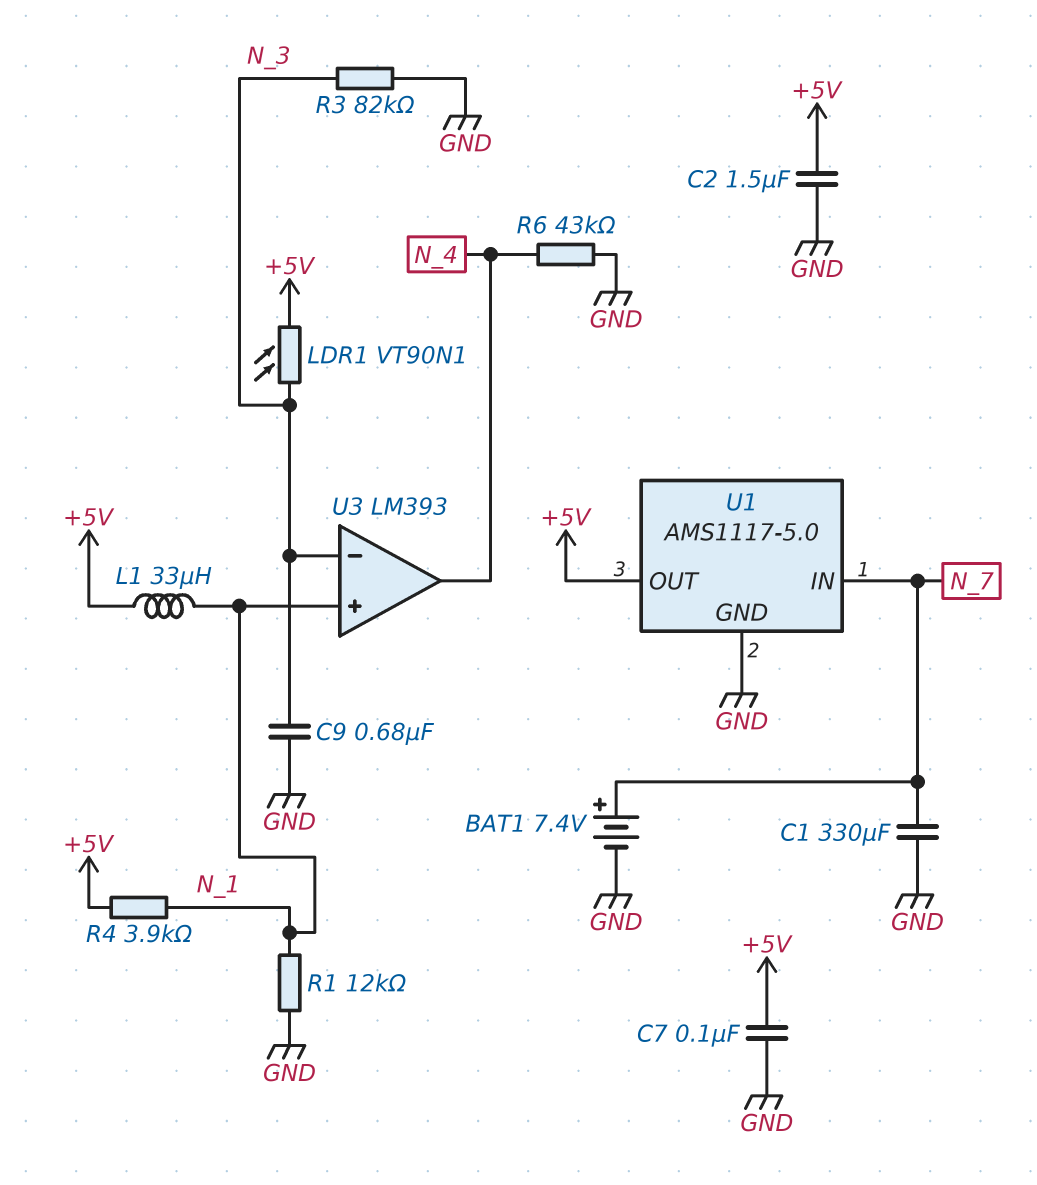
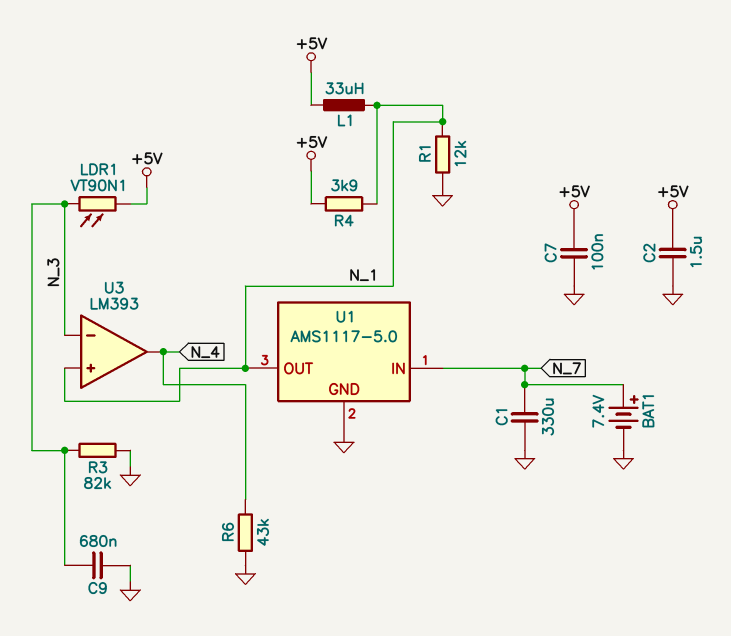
U1 pin OUT: +5V -> N_1

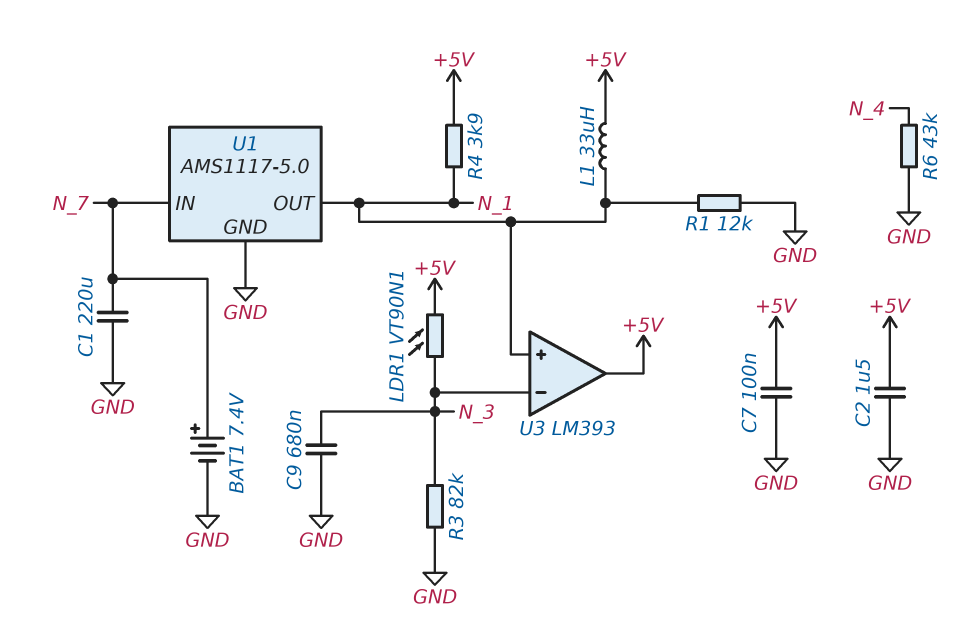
C1: 330uF (GND, N_7) -> 220uF (GND, N_7)
U3 pin out: N_4 -> +5V

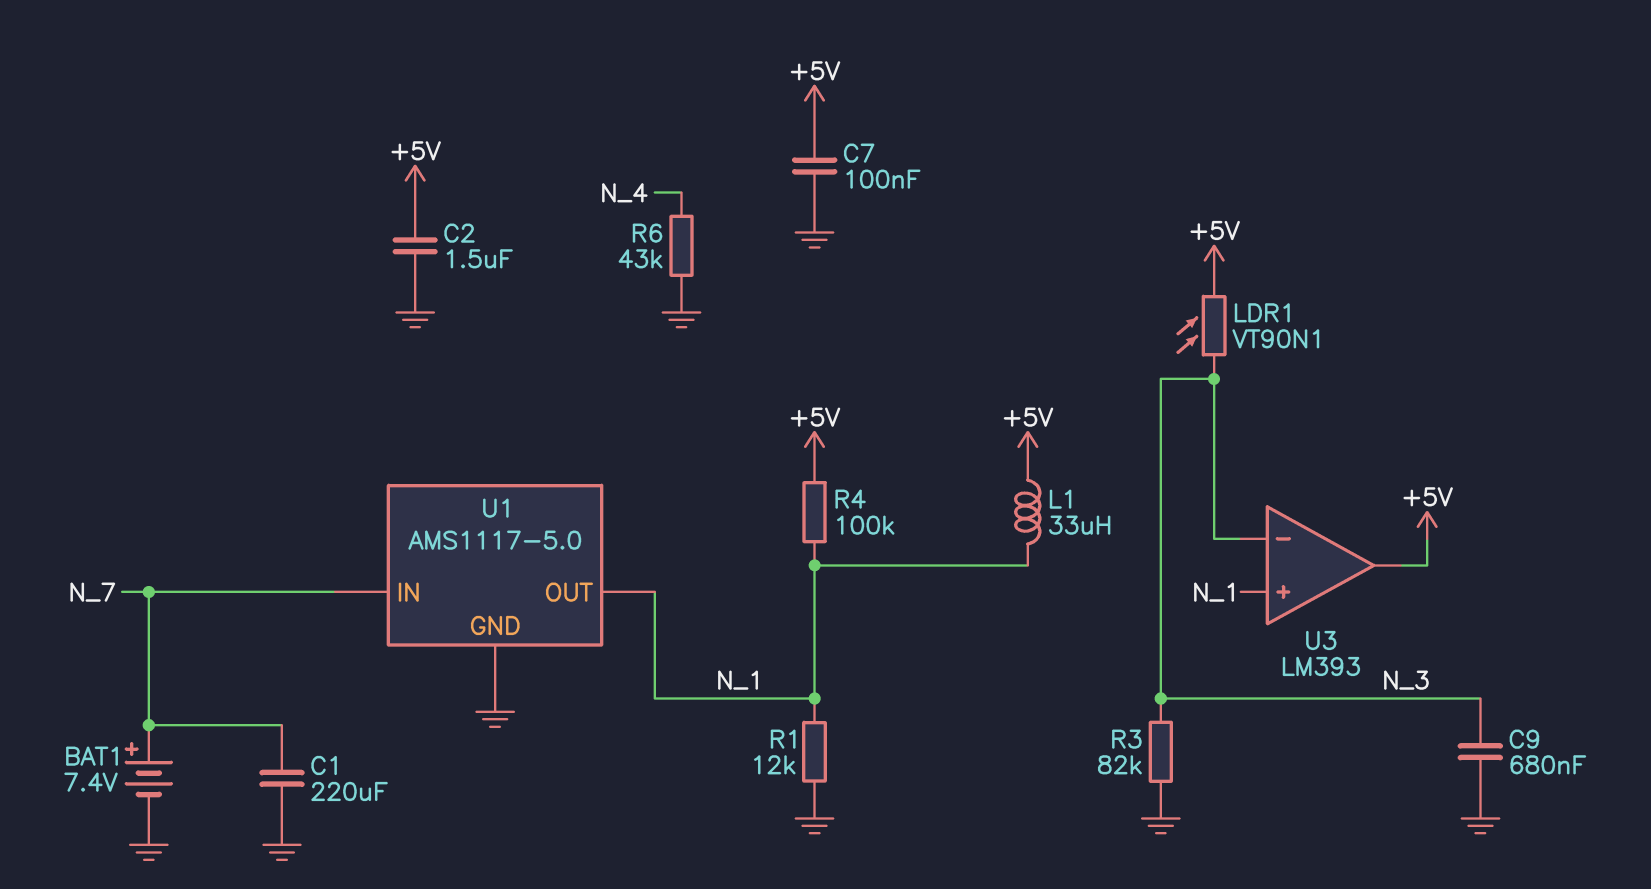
R4: 3.9k (+5V, N_1) -> 100k (+5V, N_1)

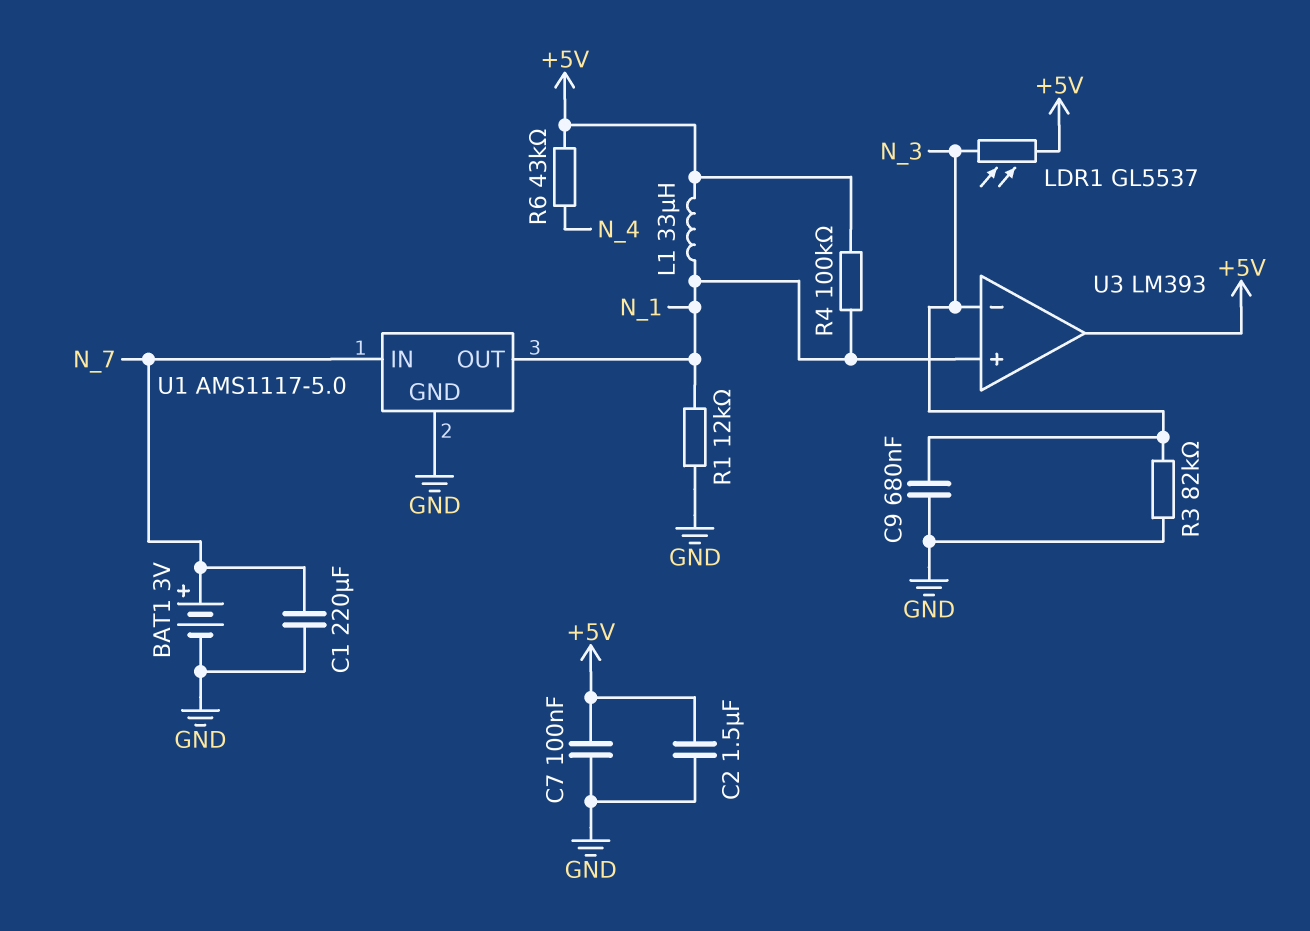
BAT1: 7.4V (plus N_7, minus GND) -> 3V (plus N_7, minus GND)
LDR1: VT90N1 (+5V, N_3) -> GL5537 (+5V, N_3)
R6: 43k (GND, N_4) -> 43k (+5V, N_4)

